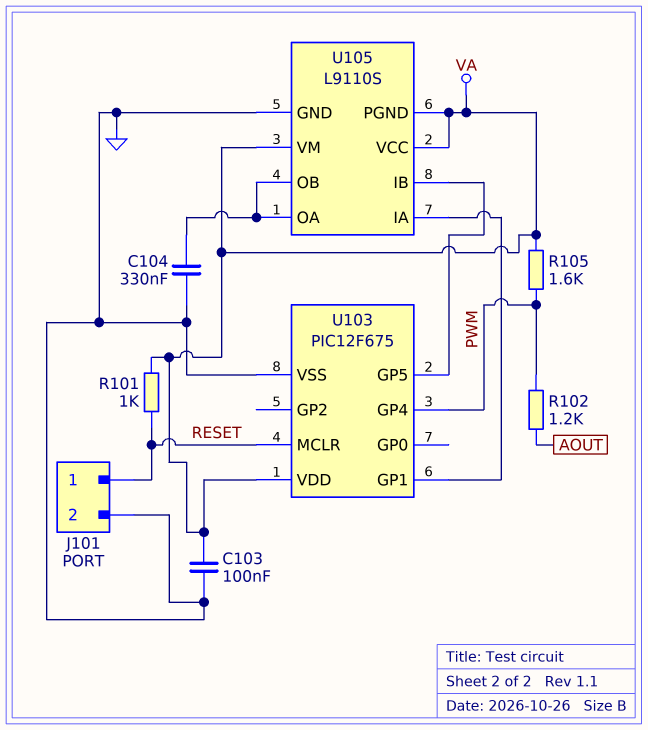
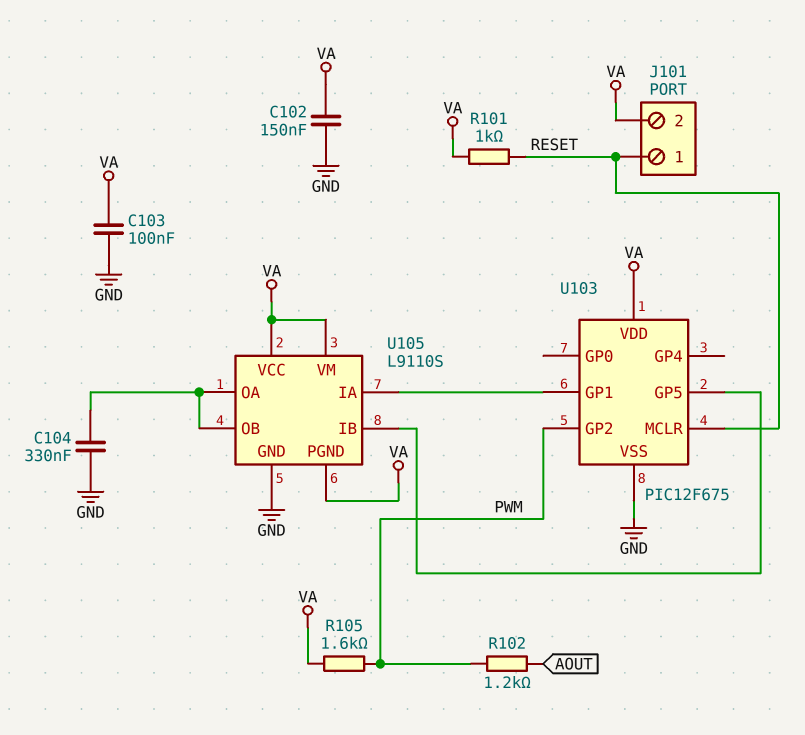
C102: none -> 150nF (GND, VA)
J101 pin 2: GND -> VA
U103 pin GP2: none -> PWM
U103 pin GP4: PWM -> none

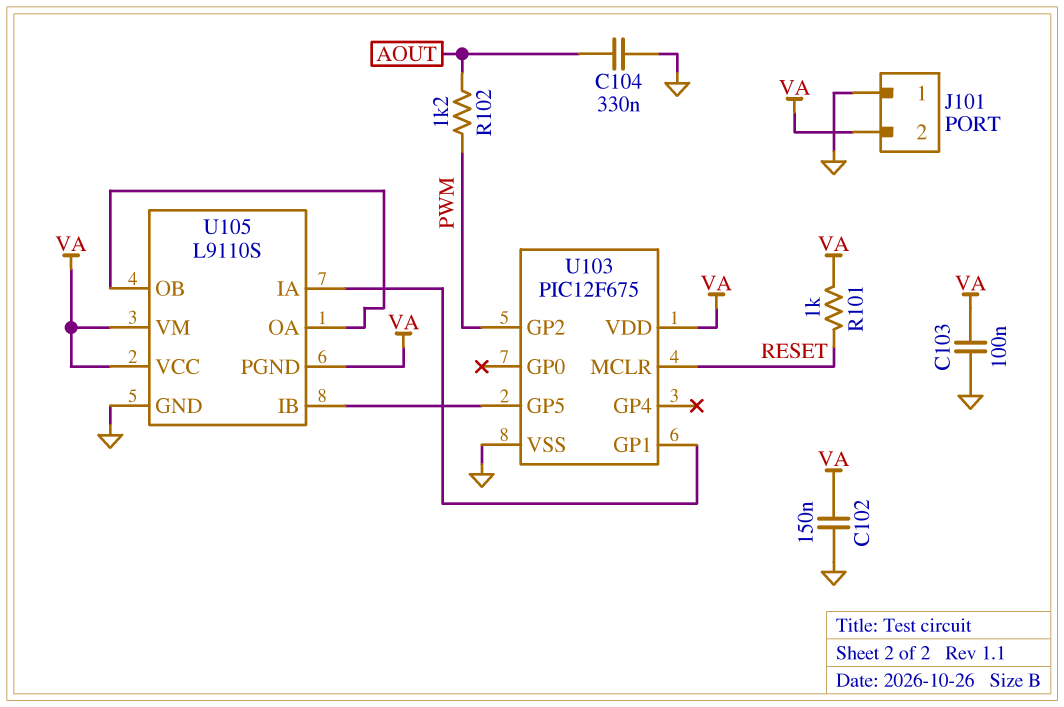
C104: 330nF (GND, U105/OA) -> 330nF (AOUT, GND)
J101 pin 1: RESET -> GND
R105: 1.6k (PWM, VA) -> none

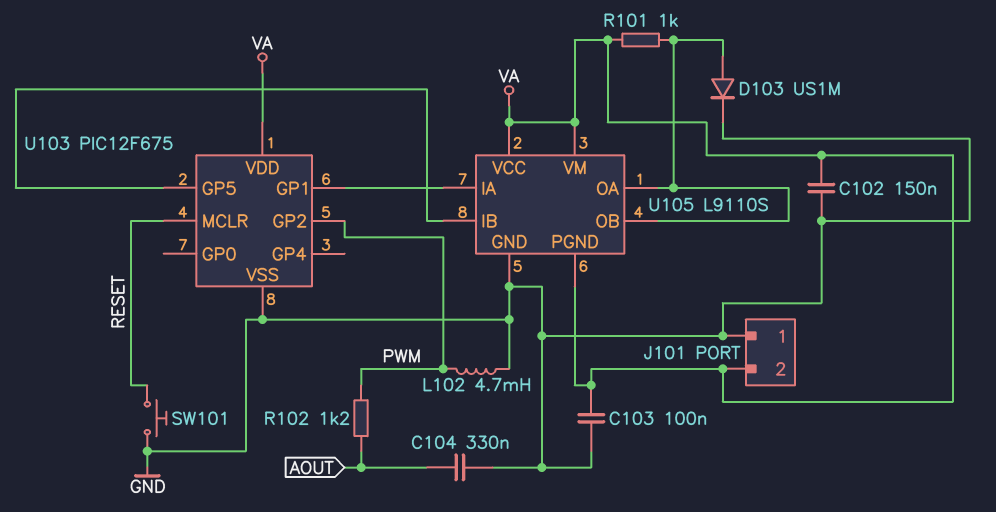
D103: none -> diode US1M (A U105/OA, K GND)
L102: none -> 4.7mH (GND, PWM)
R101: 1k (RESET, VA) -> 1k (U105/OA, VA)
SW101: none -> button (GND, RESET)

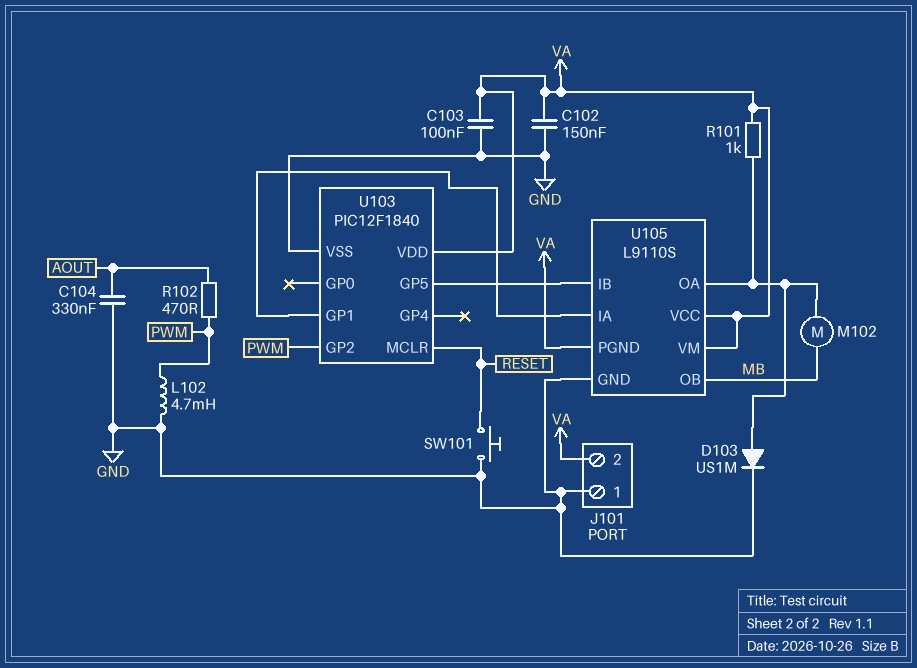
M102: none -> motor (MB, U105/OA)
R102: 1.2k (AOUT, PWM) -> 470 (AOUT, PWM)
U103: PIC12F675 -> PIC12F1840
U105 pin OB: U105/OA -> MB

